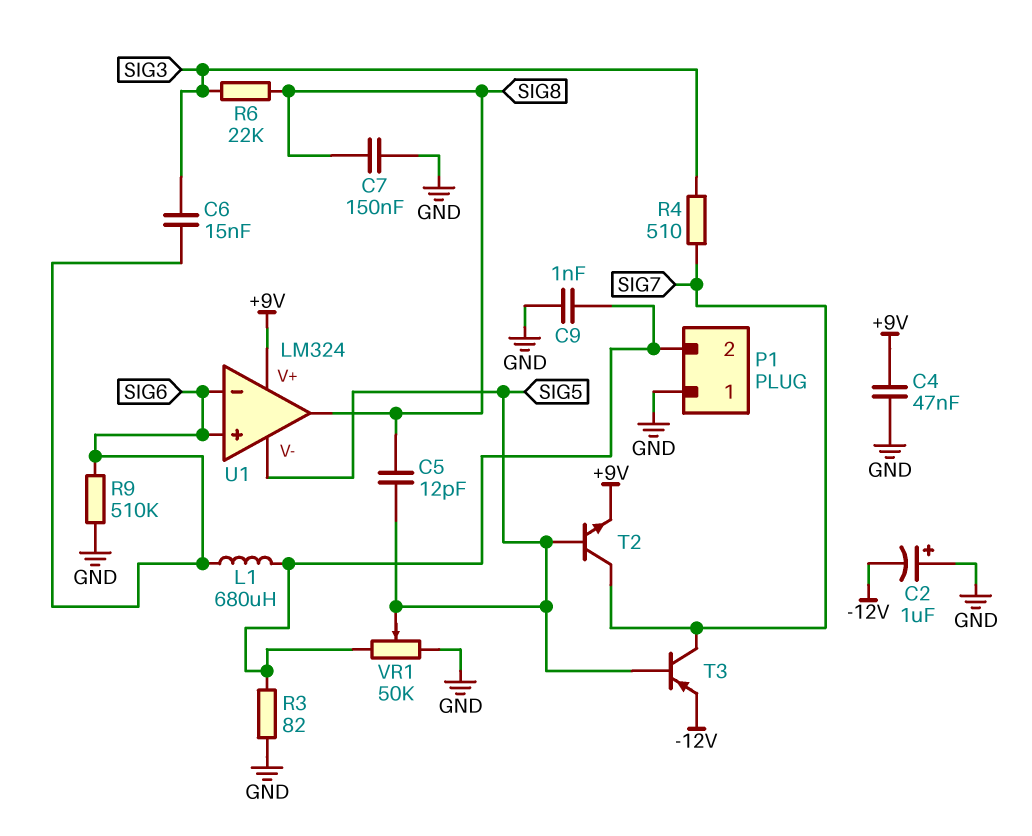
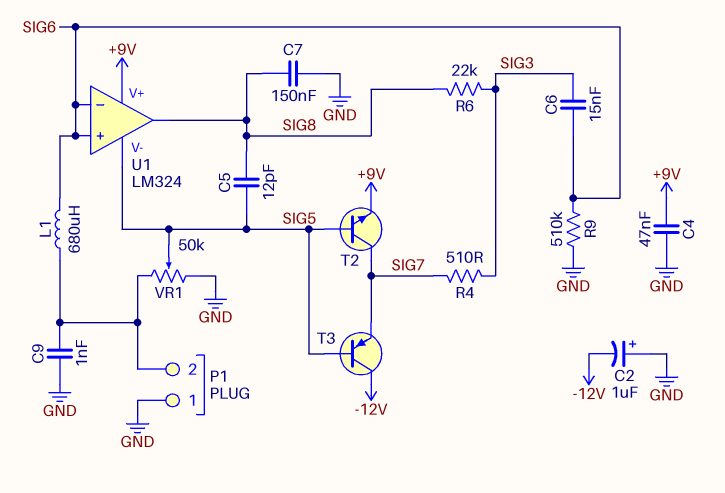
R3: 82 (GND, P1/2) -> none
T3: PNP (B SIG5, C SIG7, E -12V) -> PNP (B SIG5, C -12V, E SIG7)

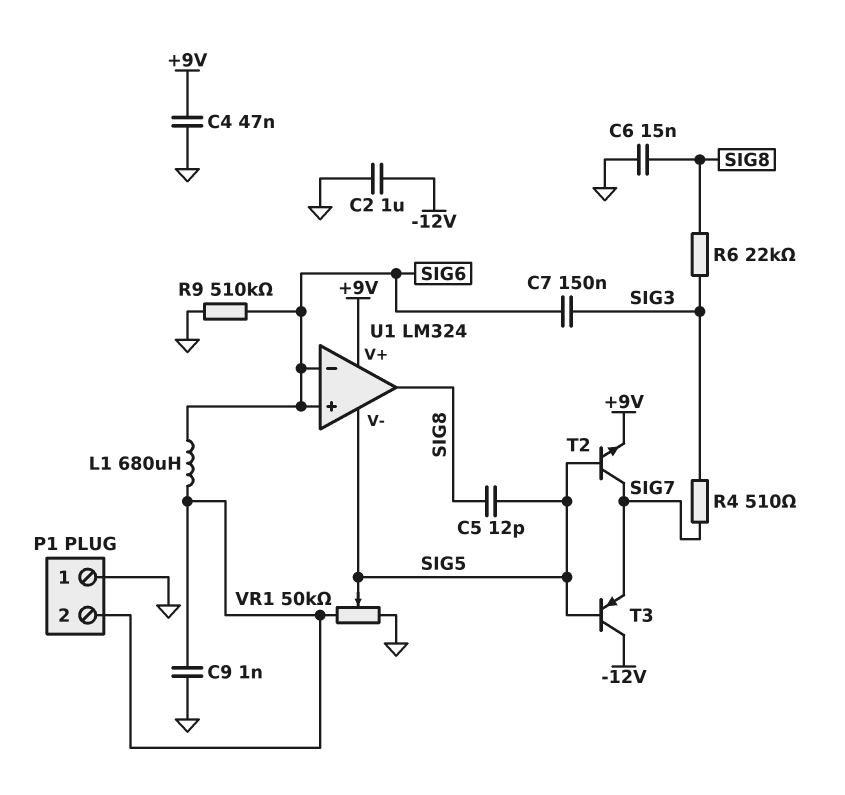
C2: 1uF (plus GND, minus -12V) -> 1uF (-12V, GND)
C6: 15nF (SIG3, SIG6) -> 15nF (GND, SIG8)
C7: 150nF (GND, SIG8) -> 150nF (SIG3, SIG6)

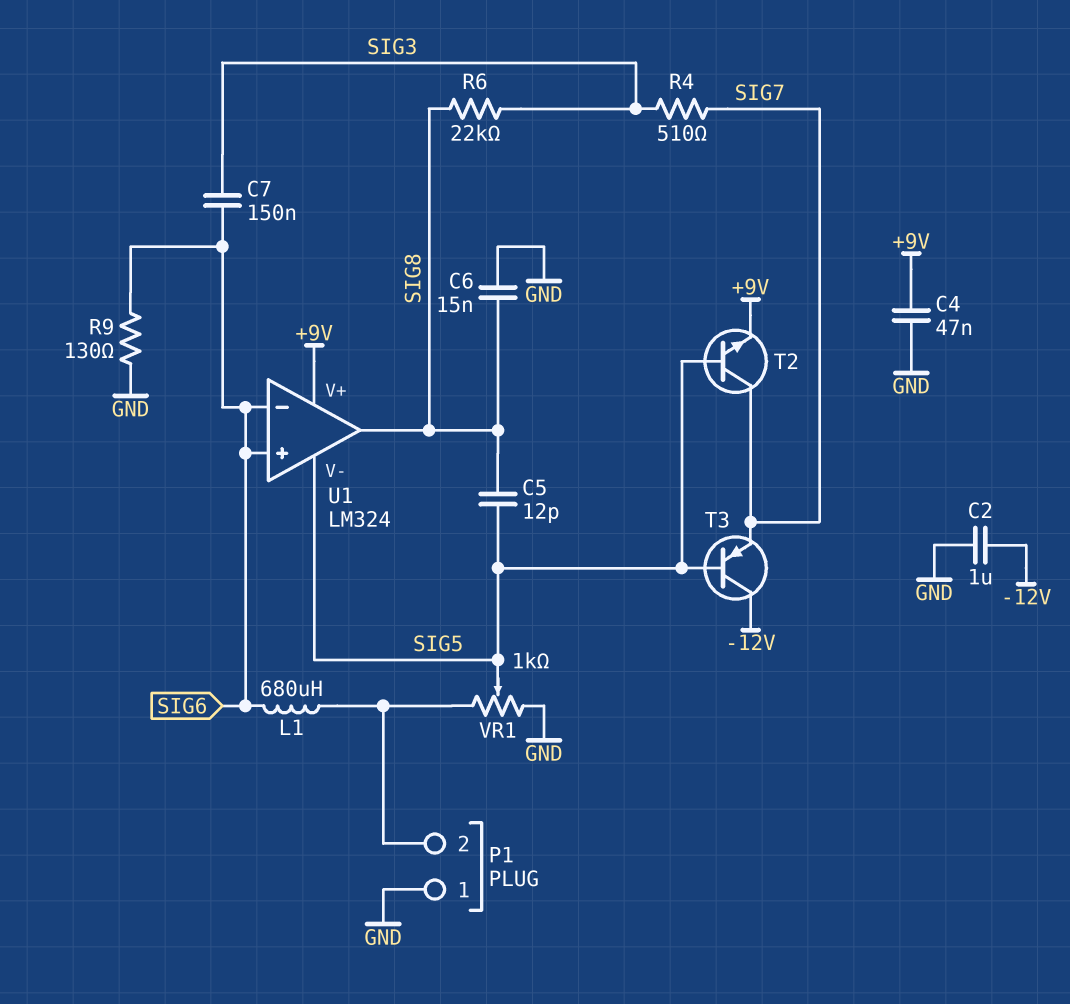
C9: 1nF (GND, P1/2) -> none
R9: 510k (GND, SIG6) -> 130 (GND, SIG6)
VR1: 50k (GND, P1/2, wiper SIG5) -> 1k (GND, P1/2, wiper SIG5)

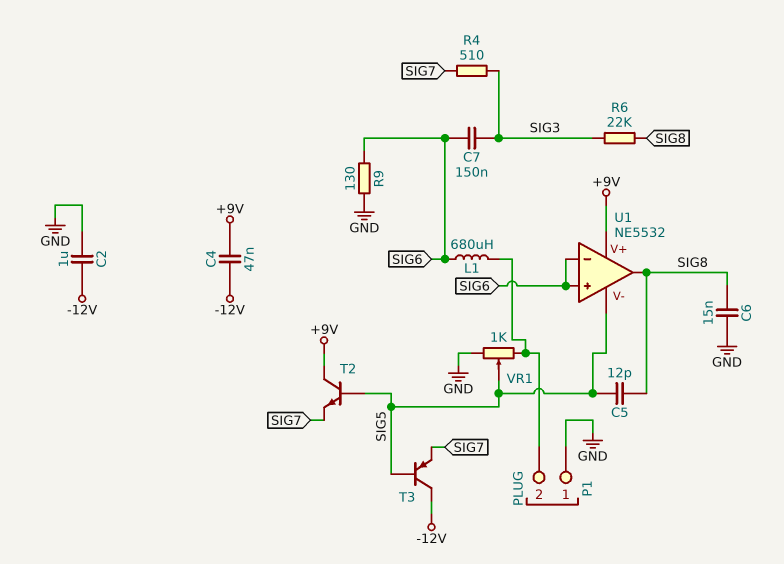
C4: 47nF (+9V, GND) -> 47nF (+9V, -12V)
T2: NPN (B SIG5, C SIG7, E +9V) -> NPN (B SIG5, C +9V, E SIG7)
U1: LM324 -> NE5532

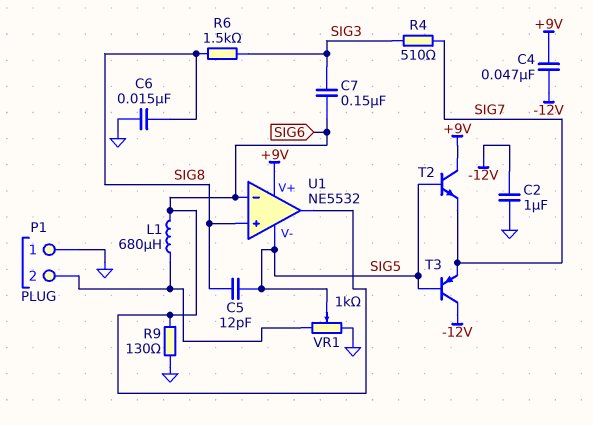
R6: 22k (SIG3, SIG8) -> 1.5k (SIG3, SIG8)
U1 pin in+: SIG6 -> SIG8
U1 pin out: SIG8 -> SIG6

